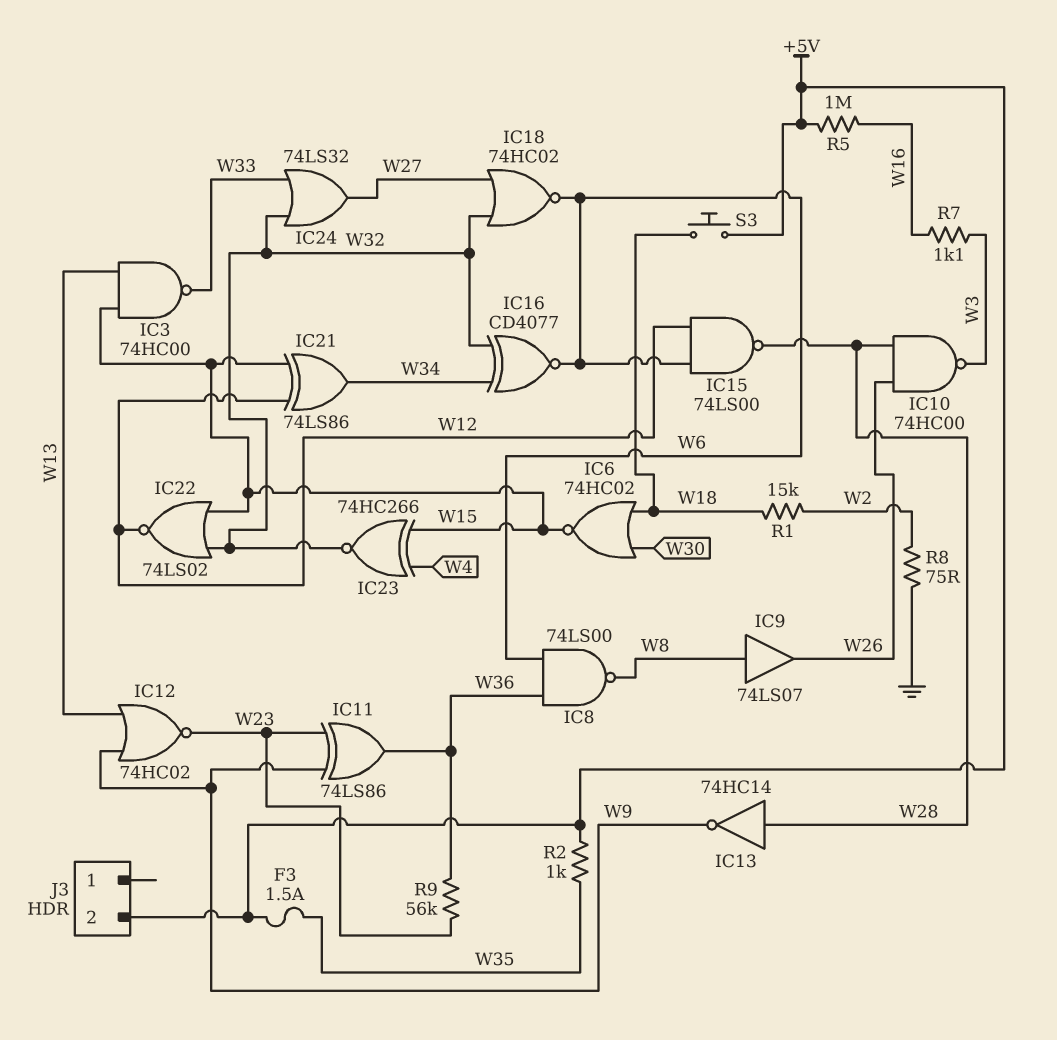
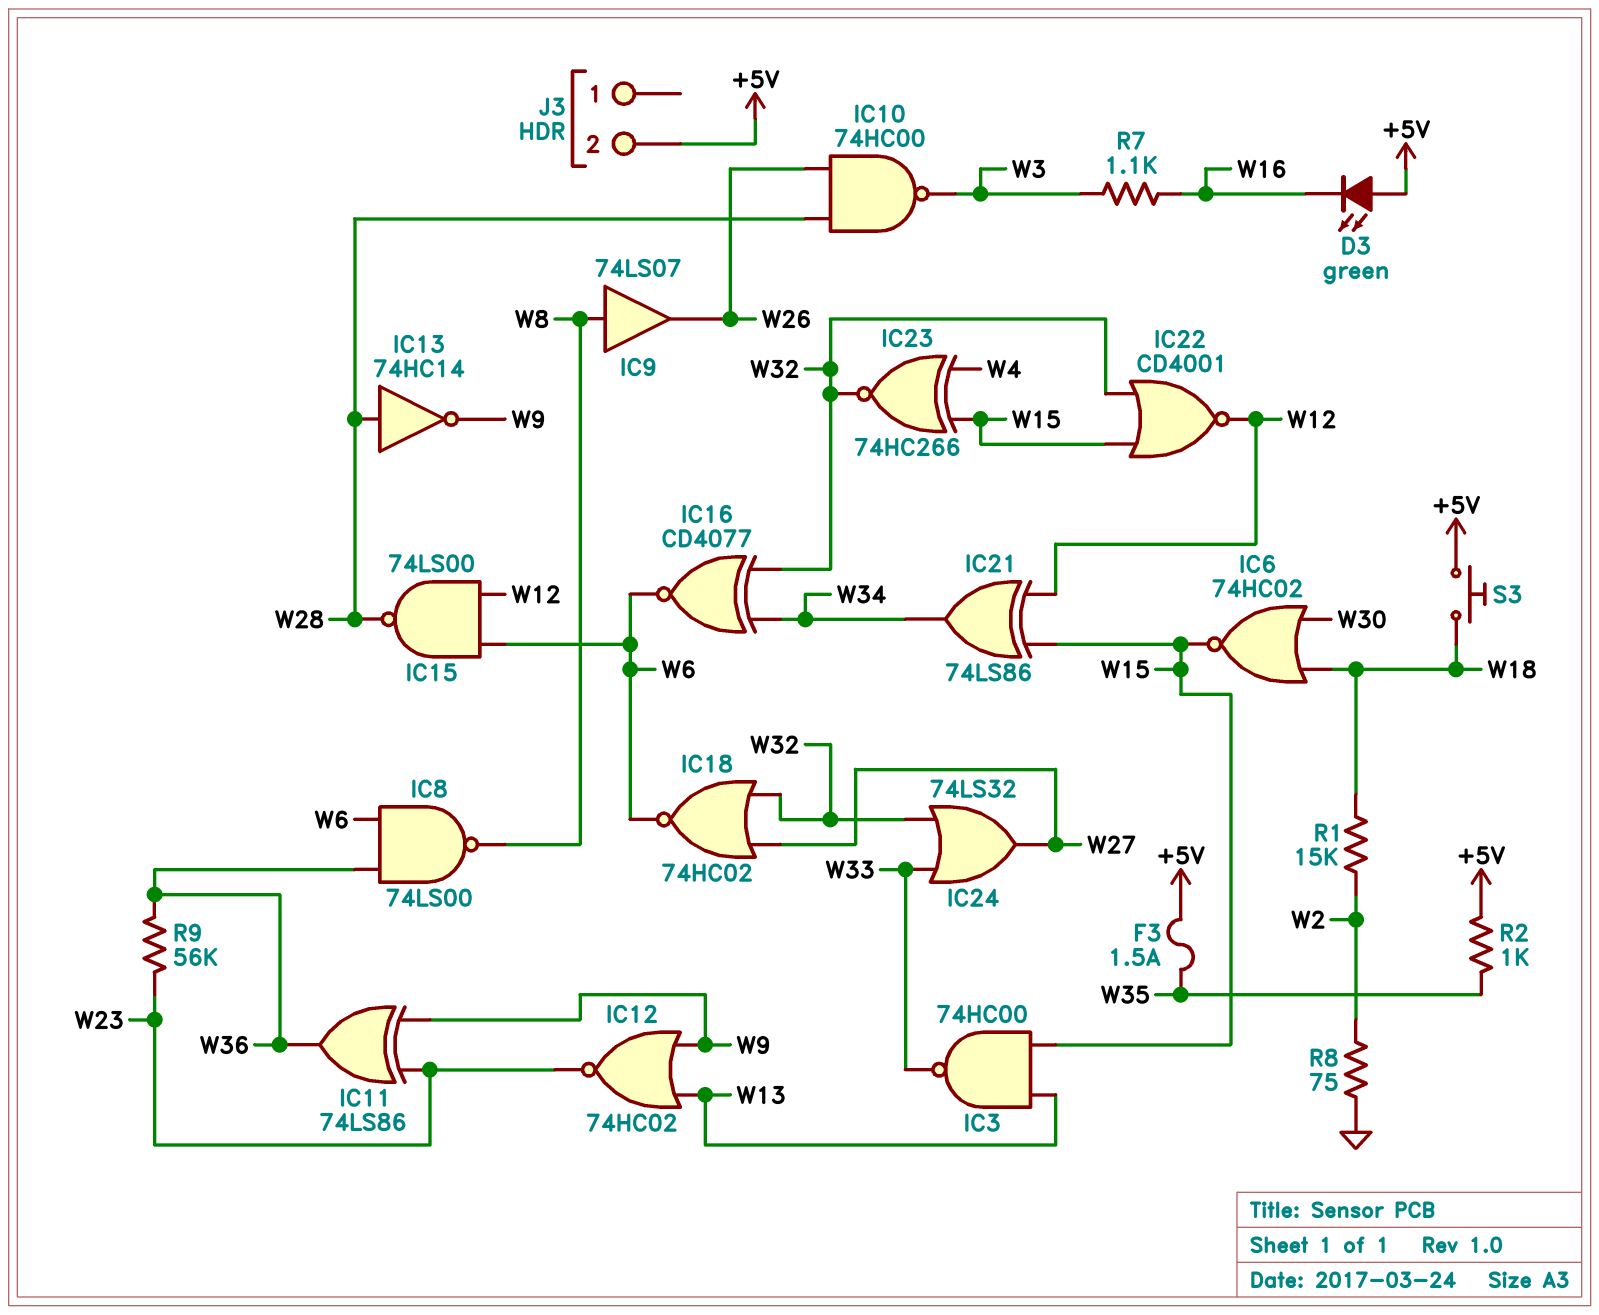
D3: none -> LED green (A +5V, K W16)
IC22: NOR 74LS02 (in W15, in W32, out W12) -> NOR CD4001 (in W15, in W32, out W12)
R5: 1M (+5V, W16) -> none

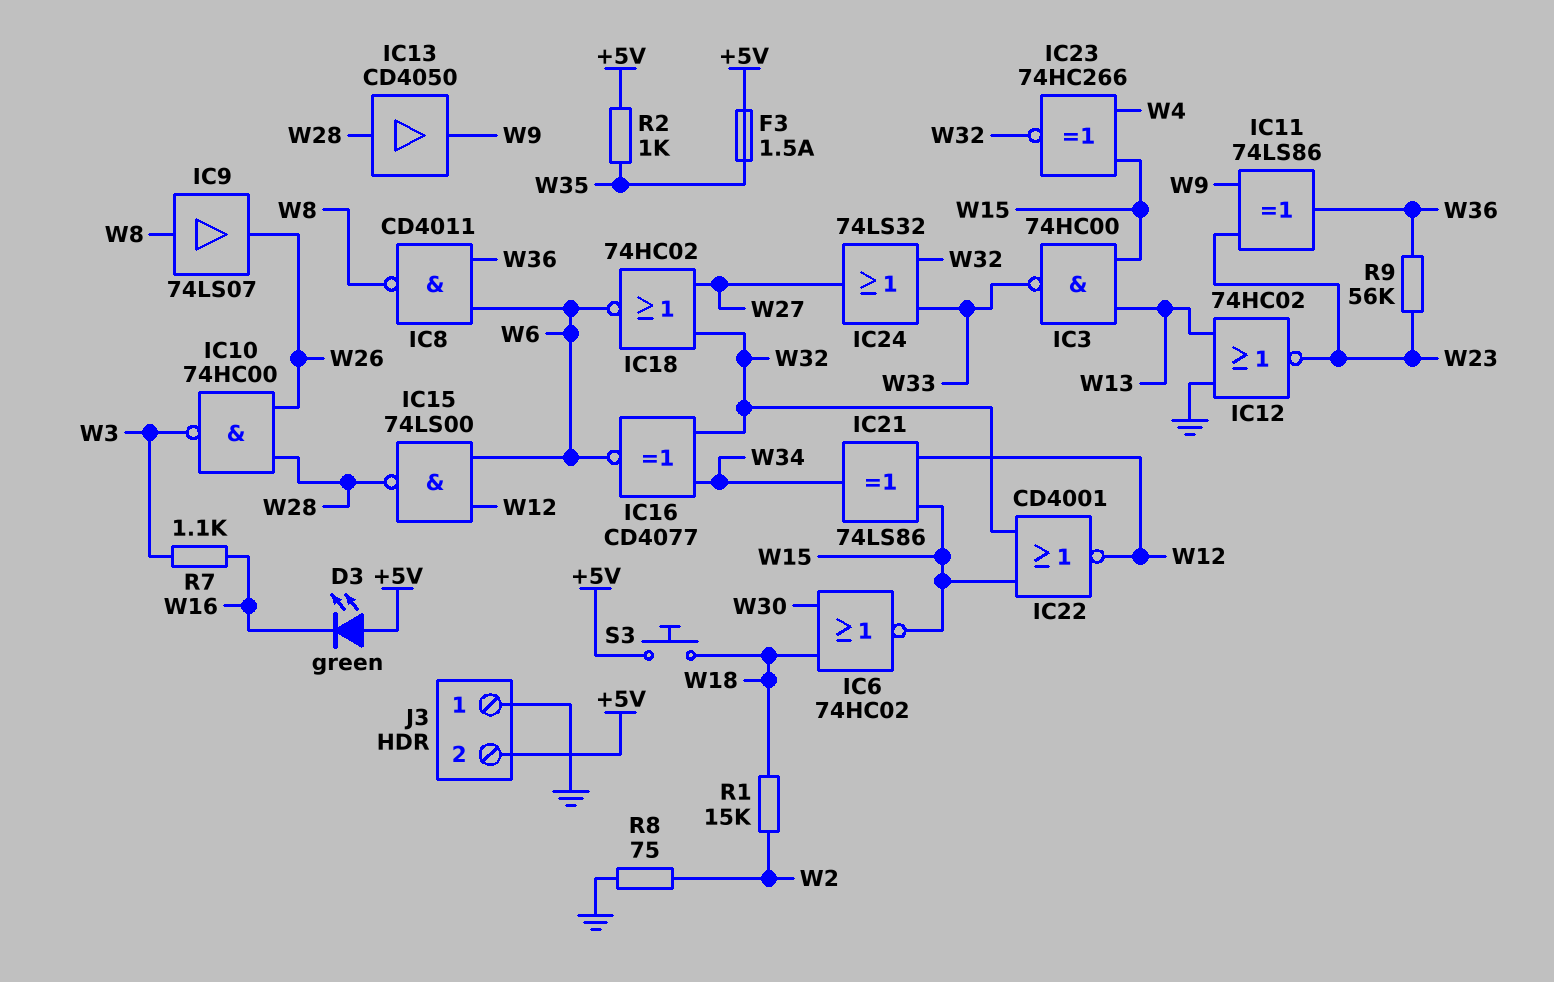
IC8: NAND 74LS00 (in W6, in W36, out W8) -> NAND CD4011 (in W6, in W36, out W8)
IC12: NOR 74HC02 (in W9, in W13, out W23) -> NOR 74HC02 (in GND, in W13, out W23)
IC13: NOT 74HC14 (in W28, out W9) -> buffer CD4050 (in W28, out W9)
J3 pin 1: none -> GND

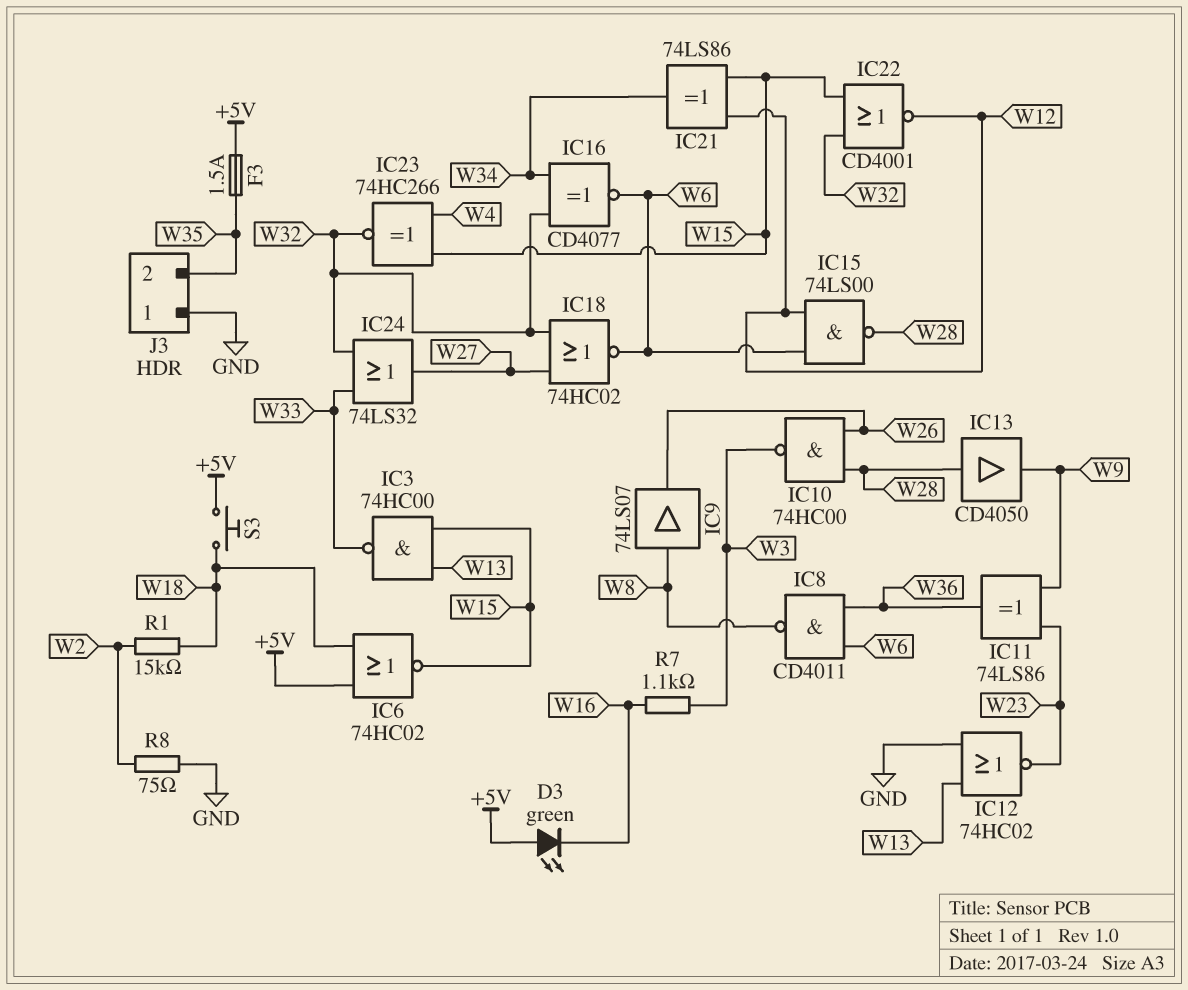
IC6: NOR 74HC02 (in W18, in W30, out W15) -> NOR 74HC02 (in +5V, in W18, out W15)
J3 pin 2: +5V -> W35
R2: 1k (+5V, W35) -> none
R9: 56k (W23, W36) -> none

